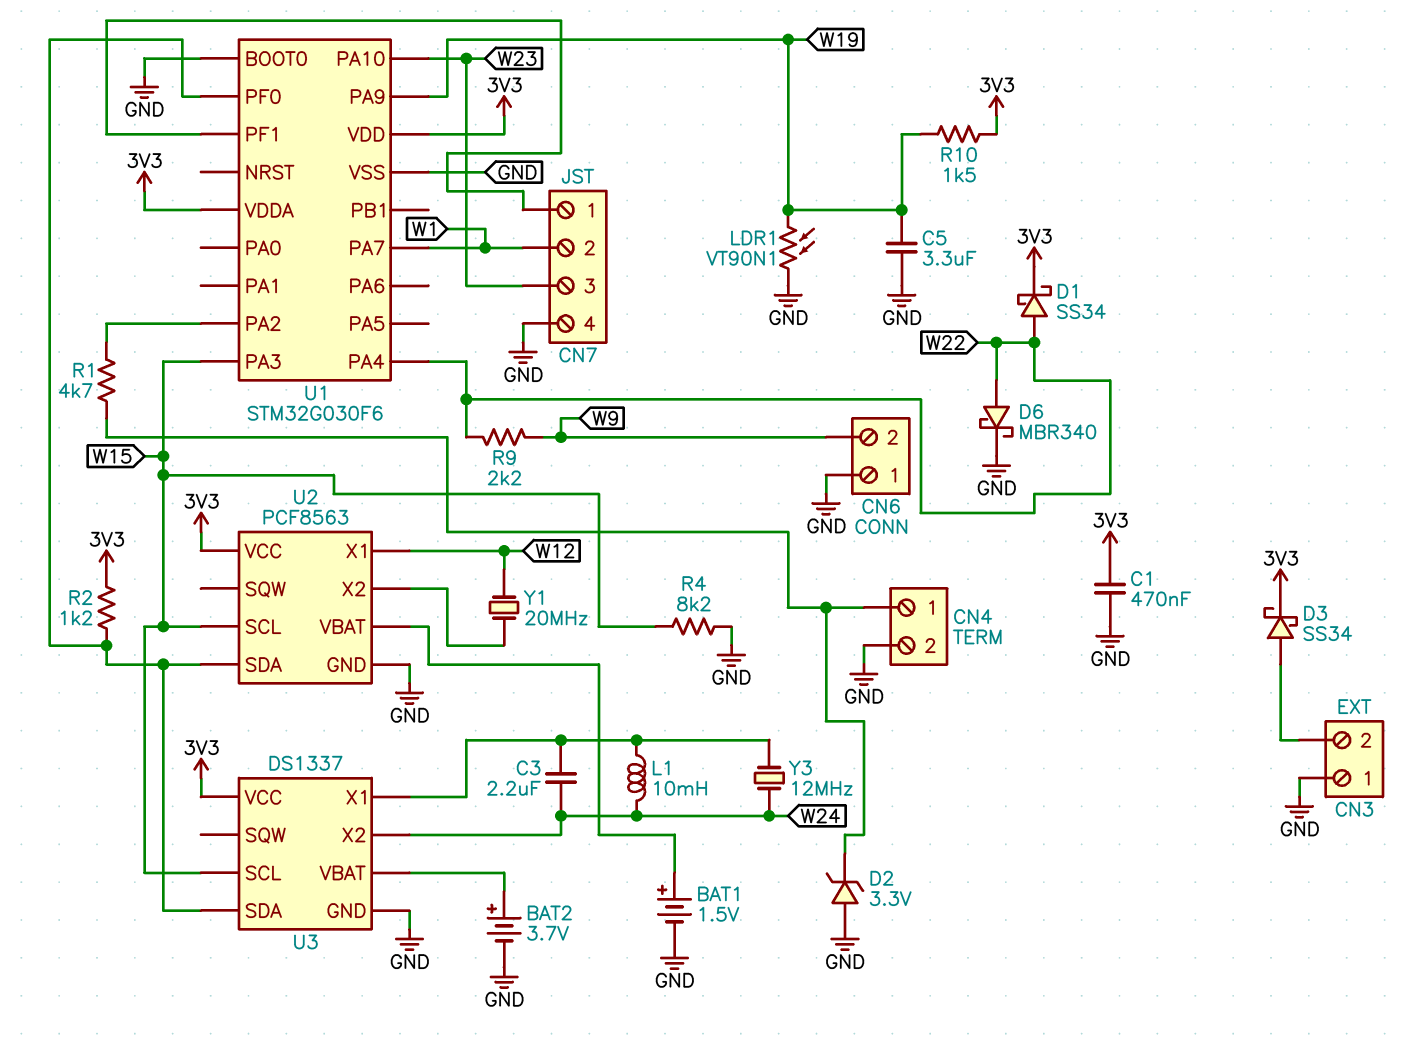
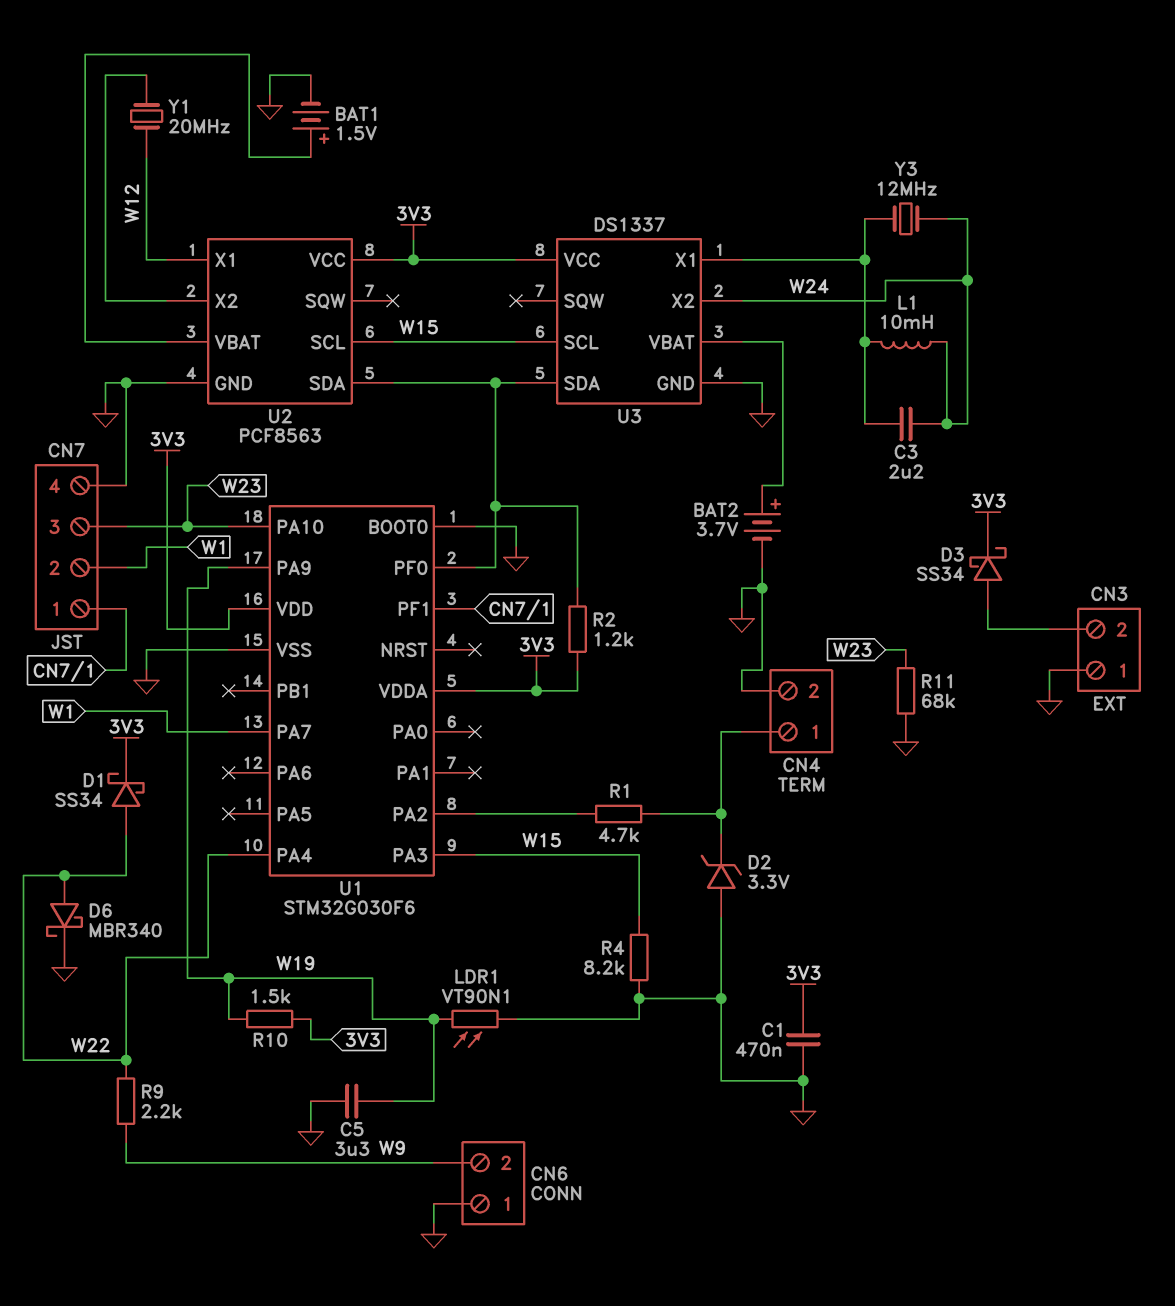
R11: none -> 68k (GND, W23)

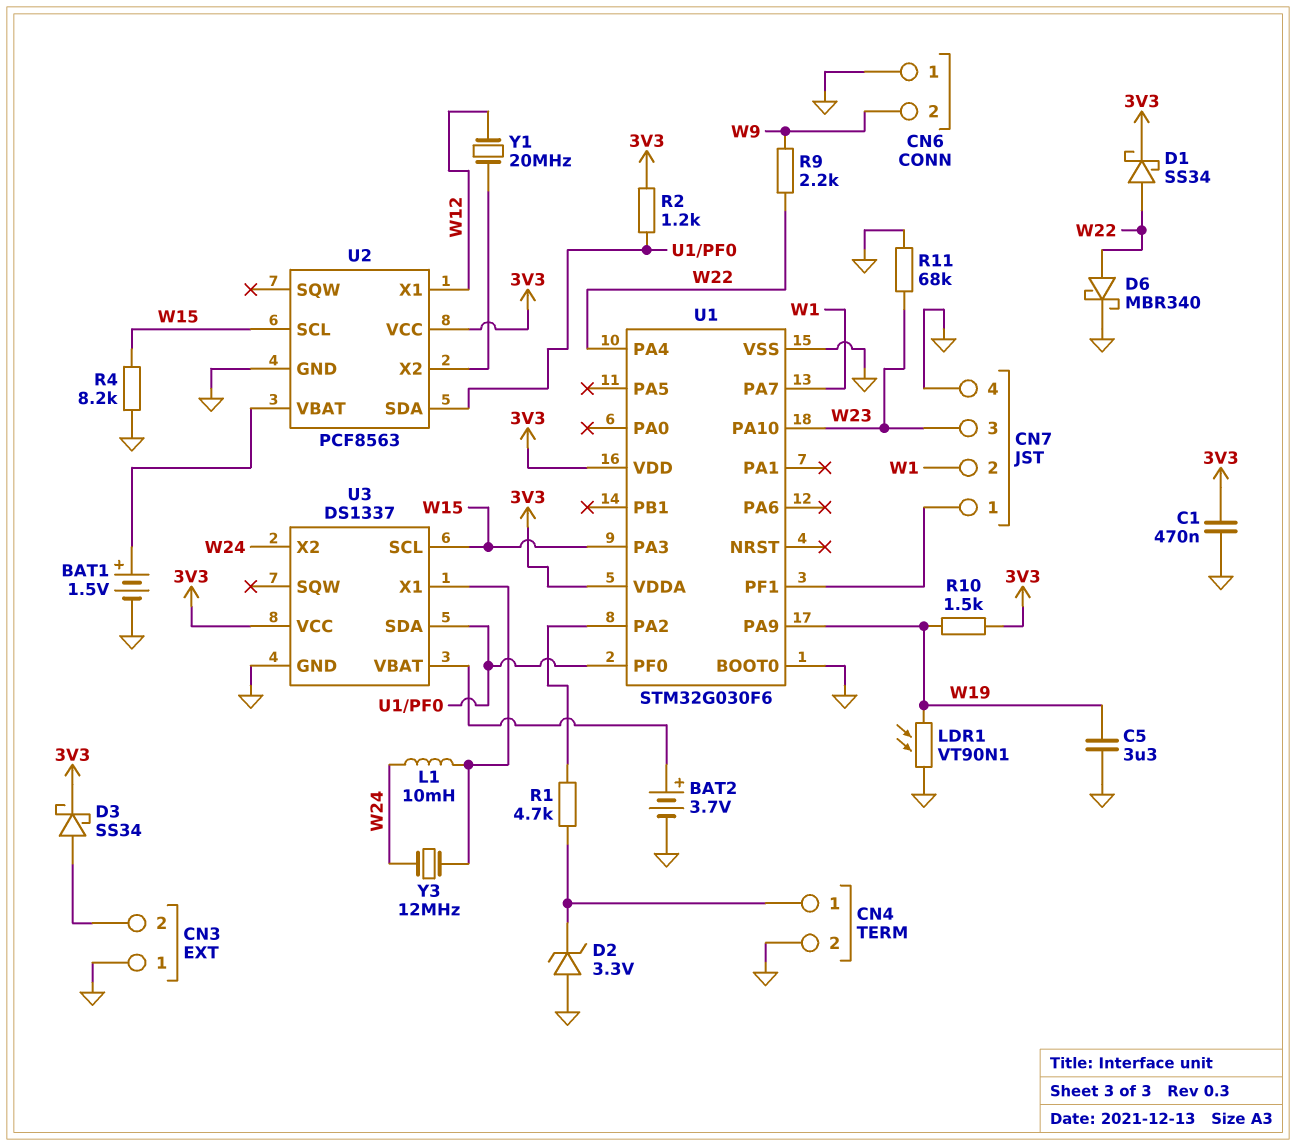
C3: 2.2uF (U3/X1, W24) -> none

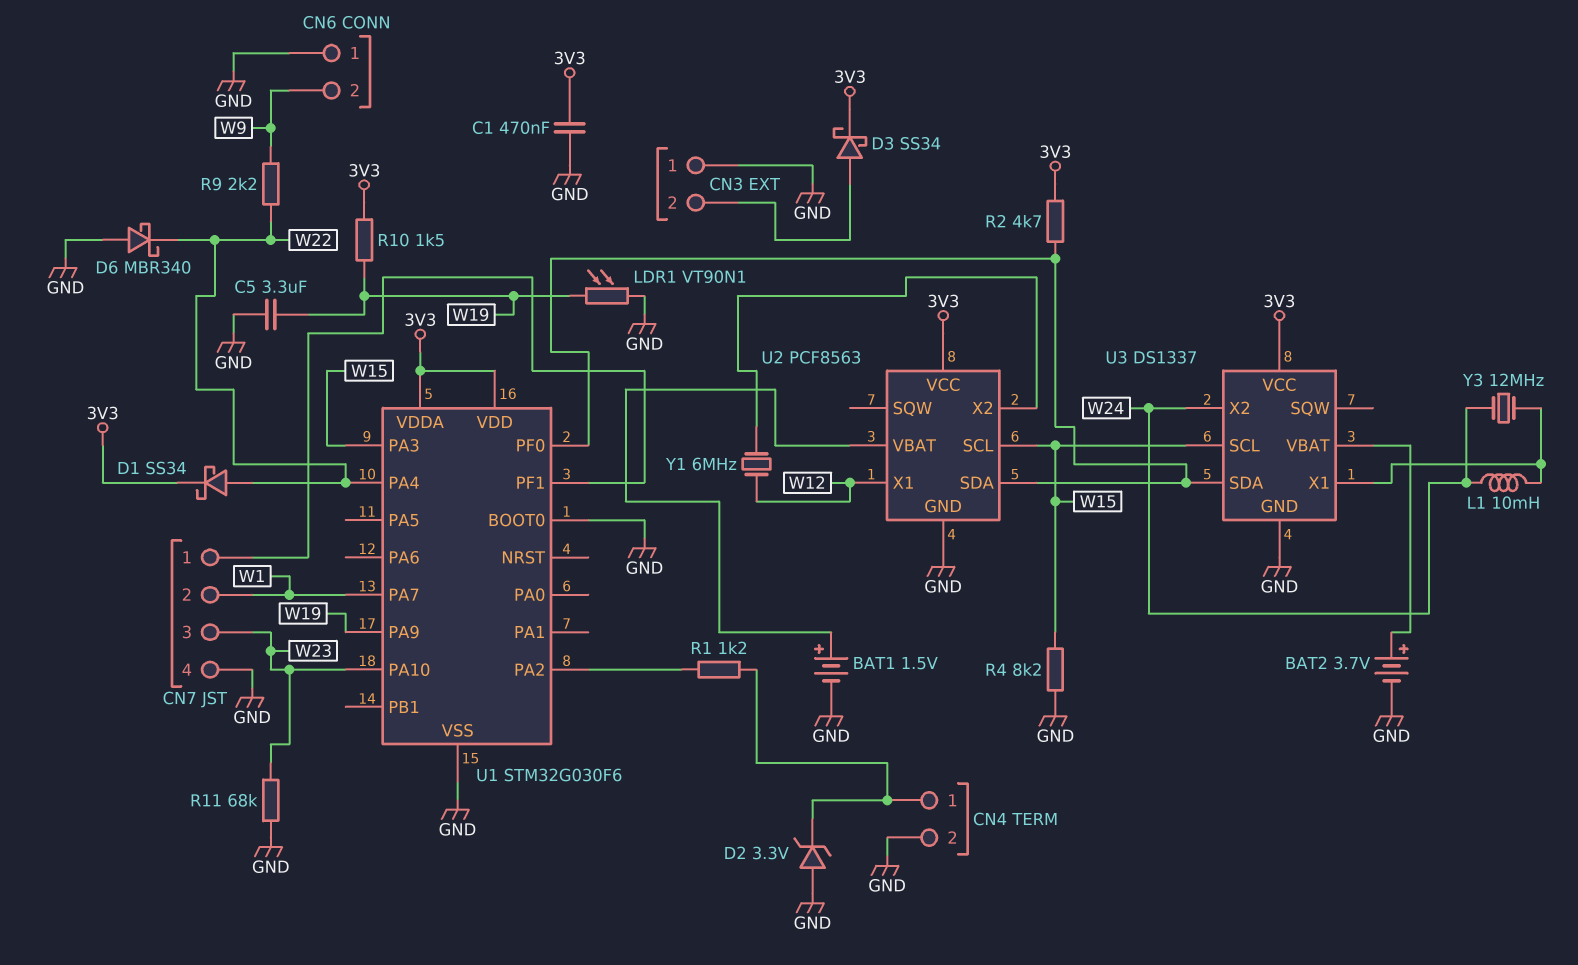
D6: schottky MBR340 (A W22, K GND) -> schottky MBR340 (A GND, K W22)
R1: 4.7k (CN4/1, U1/PA2) -> 1.2k (CN4/1, U1/PA2)
R2: 1.2k (3V3, U1/PF0) -> 4.7k (3V3, U1/PF0)
Y1: 20MHz (U2/X2, W12) -> 6MHz (U2/X2, W12)

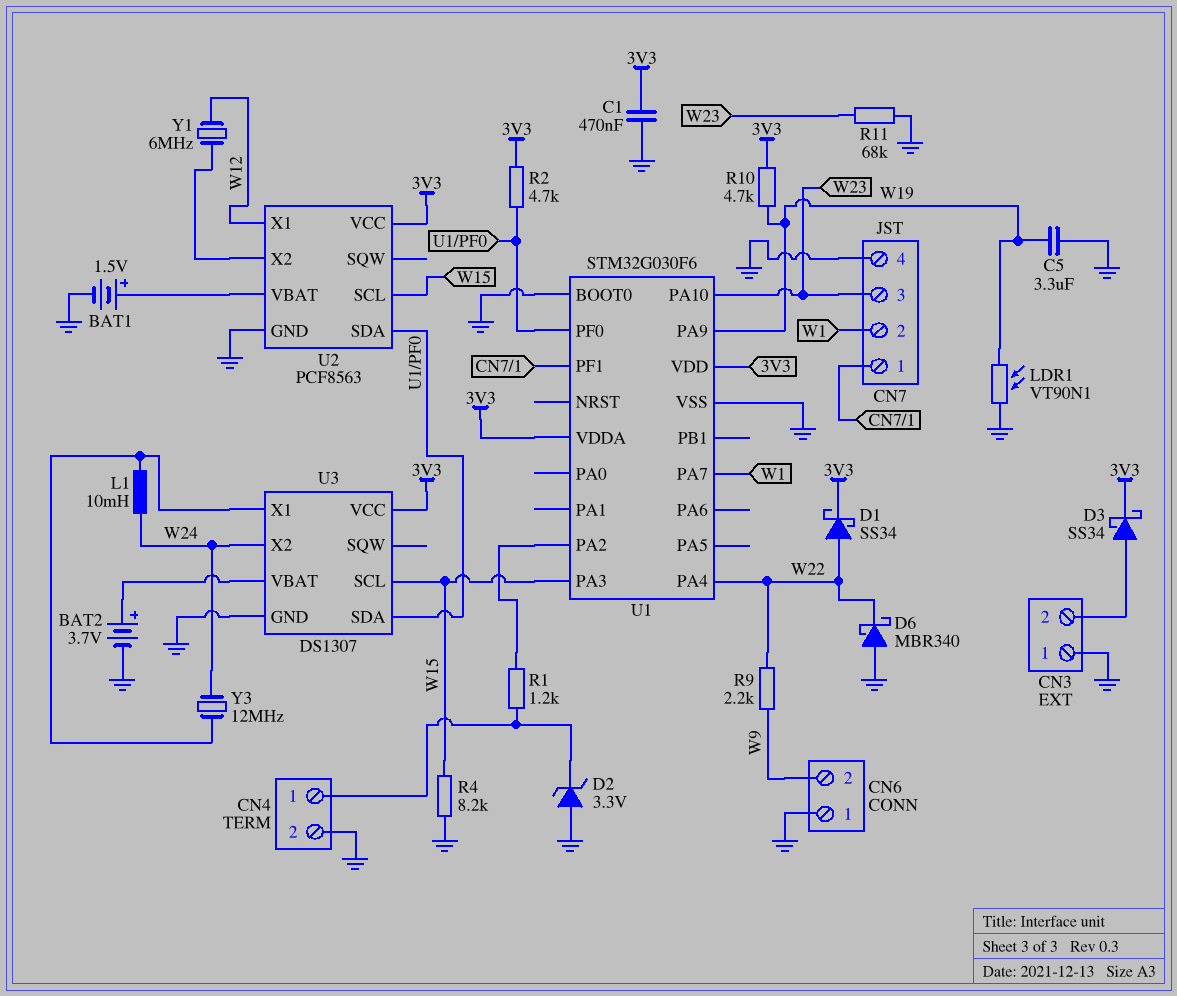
R10: 1.5k (3V3, W19) -> 4.7k (3V3, W19)
U3: DS1337 -> DS1307

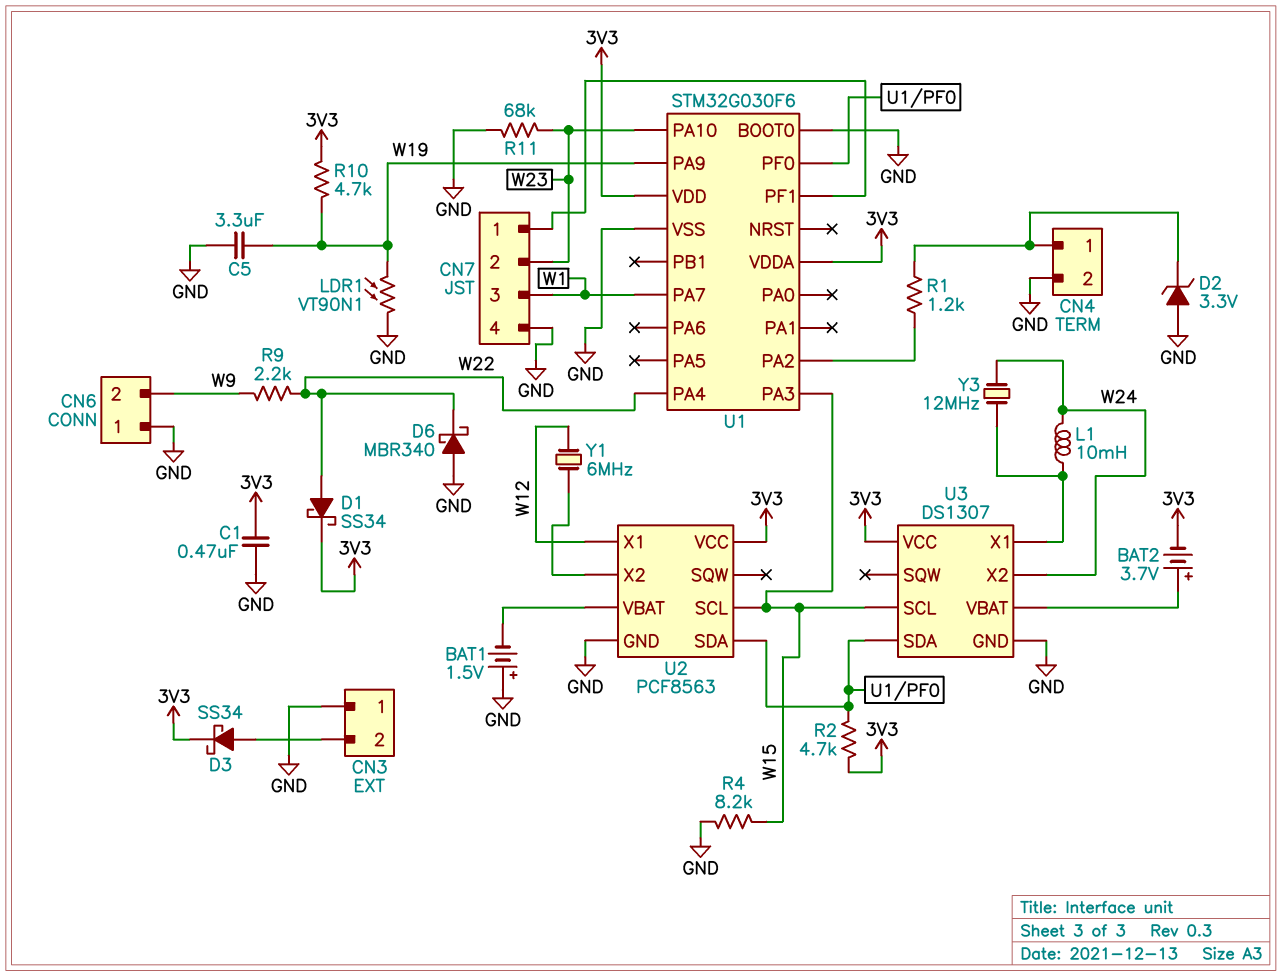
BAT1: 1.5V (plus U2/VBAT, minus GND) -> 1.5V (plus GND, minus U2/VBAT)
BAT2: 3.7V (plus U3/VBAT, minus GND) -> 3.7V (plus U3/VBAT, minus 3V3)
CN7 pin 2: W1 -> W23
CN7 pin 3: W23 -> W1

